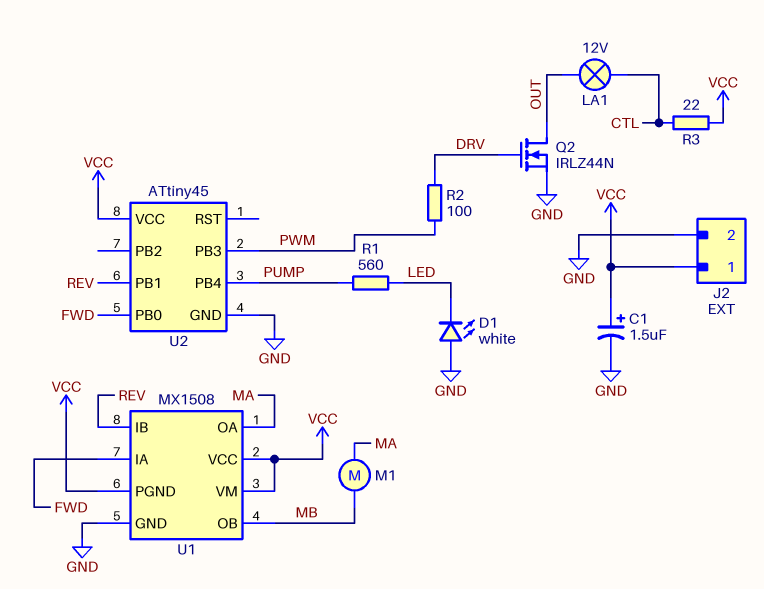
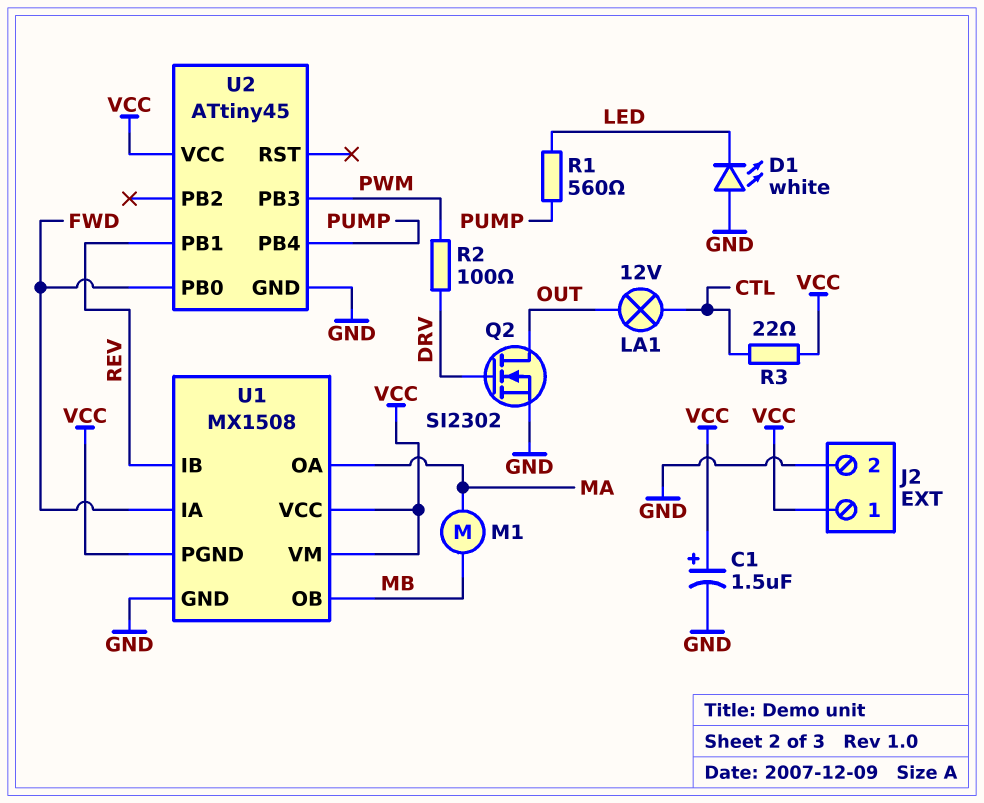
Q2: NMOS IRLZ44N (G DRV, D OUT, S GND) -> NMOS SI2302 (G DRV, D OUT, S GND)

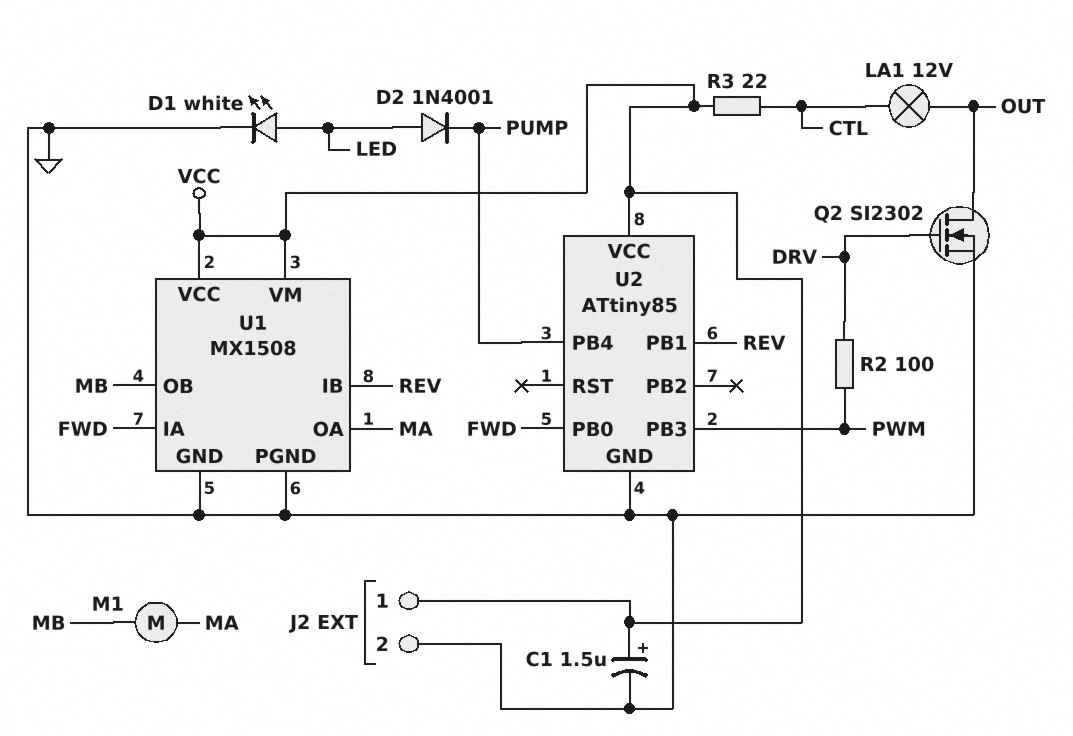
D1: LED white (A GND, K LED) -> LED white (A LED, K GND)
D2: none -> diode 1N4001 (A LED, K PUMP)
R1: 560 (LED, PUMP) -> none
U1 pin PGND: VCC -> GND
U2: ATtiny45 -> ATtiny85

